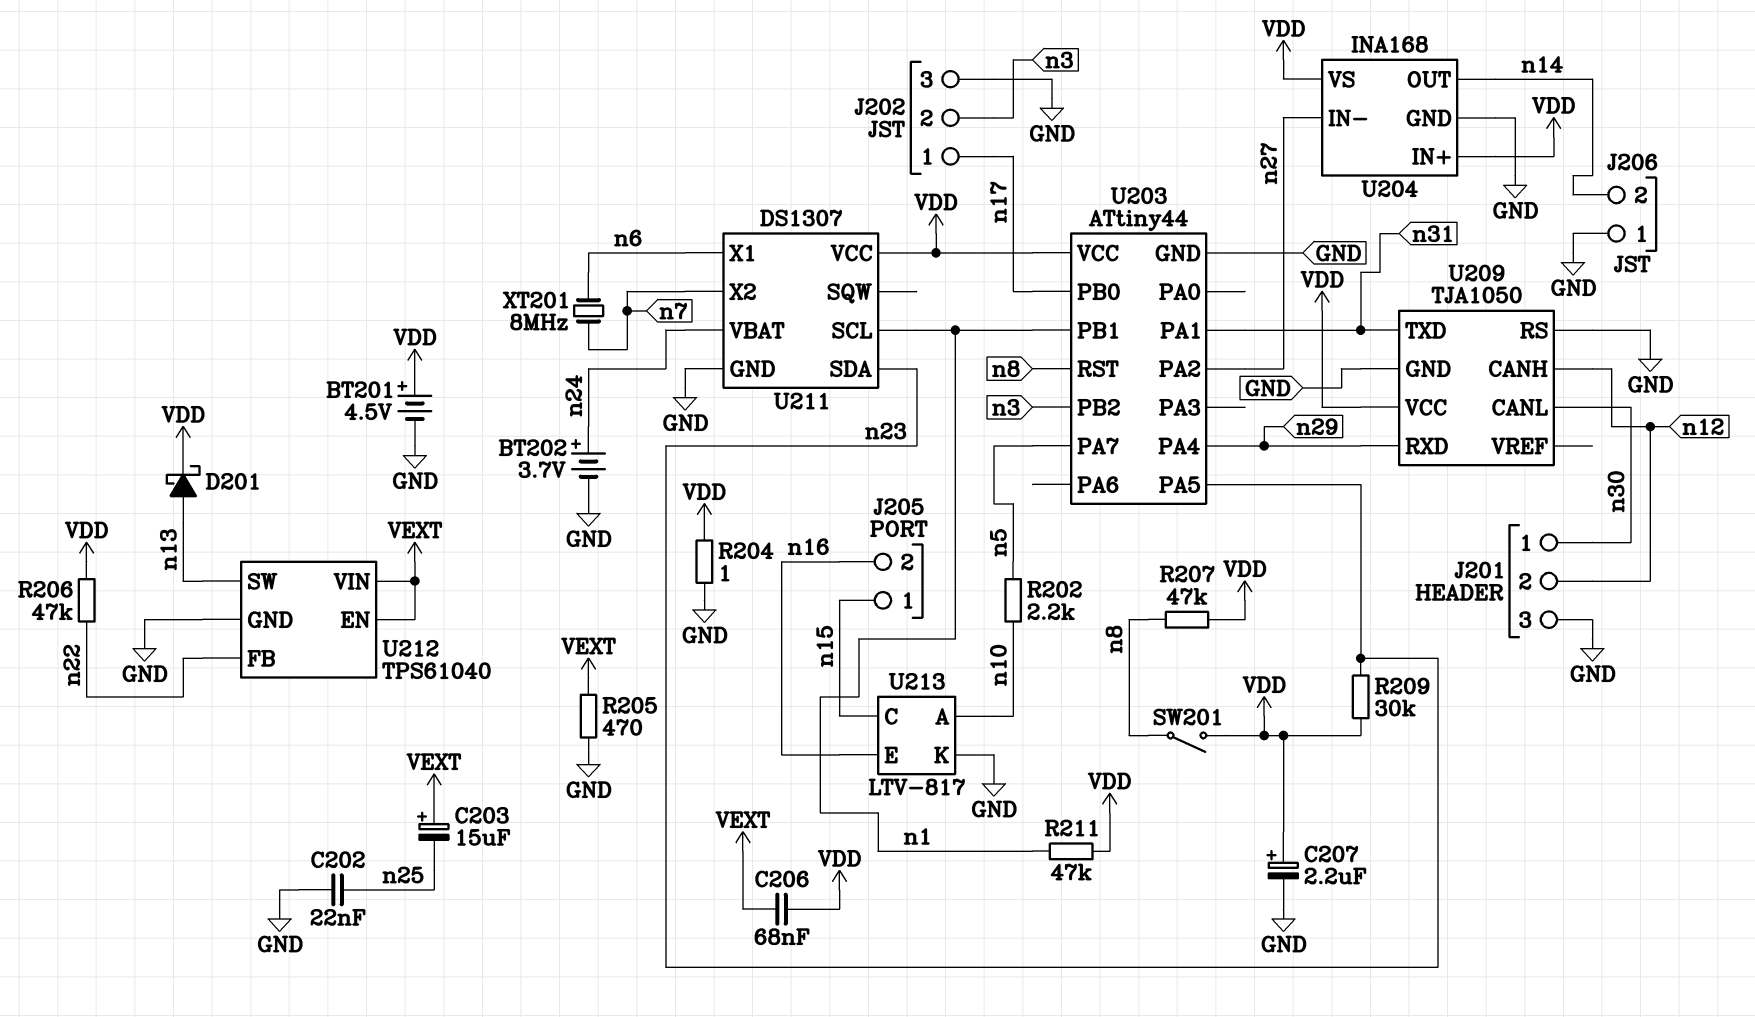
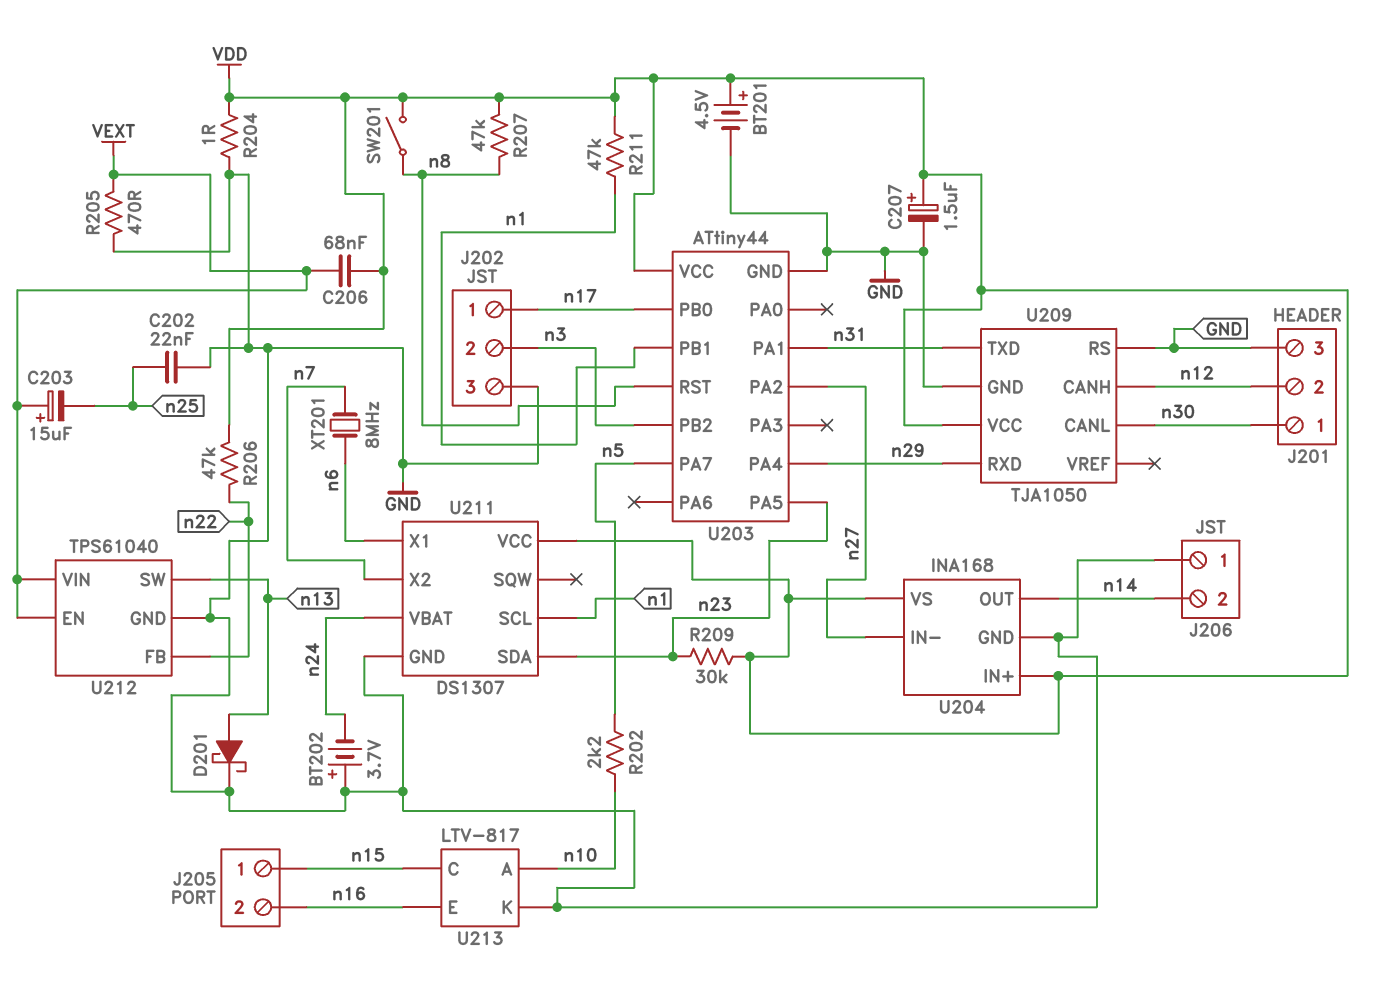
BT202: 3.7V (plus n24, minus GND) -> 3.7V (plus GND, minus n24)
C207: 2.2uF (plus VDD, minus GND) -> 1.5uF (plus VDD, minus GND)
D201: schottky (A n13, K VDD) -> schottky (A n13, K GND)

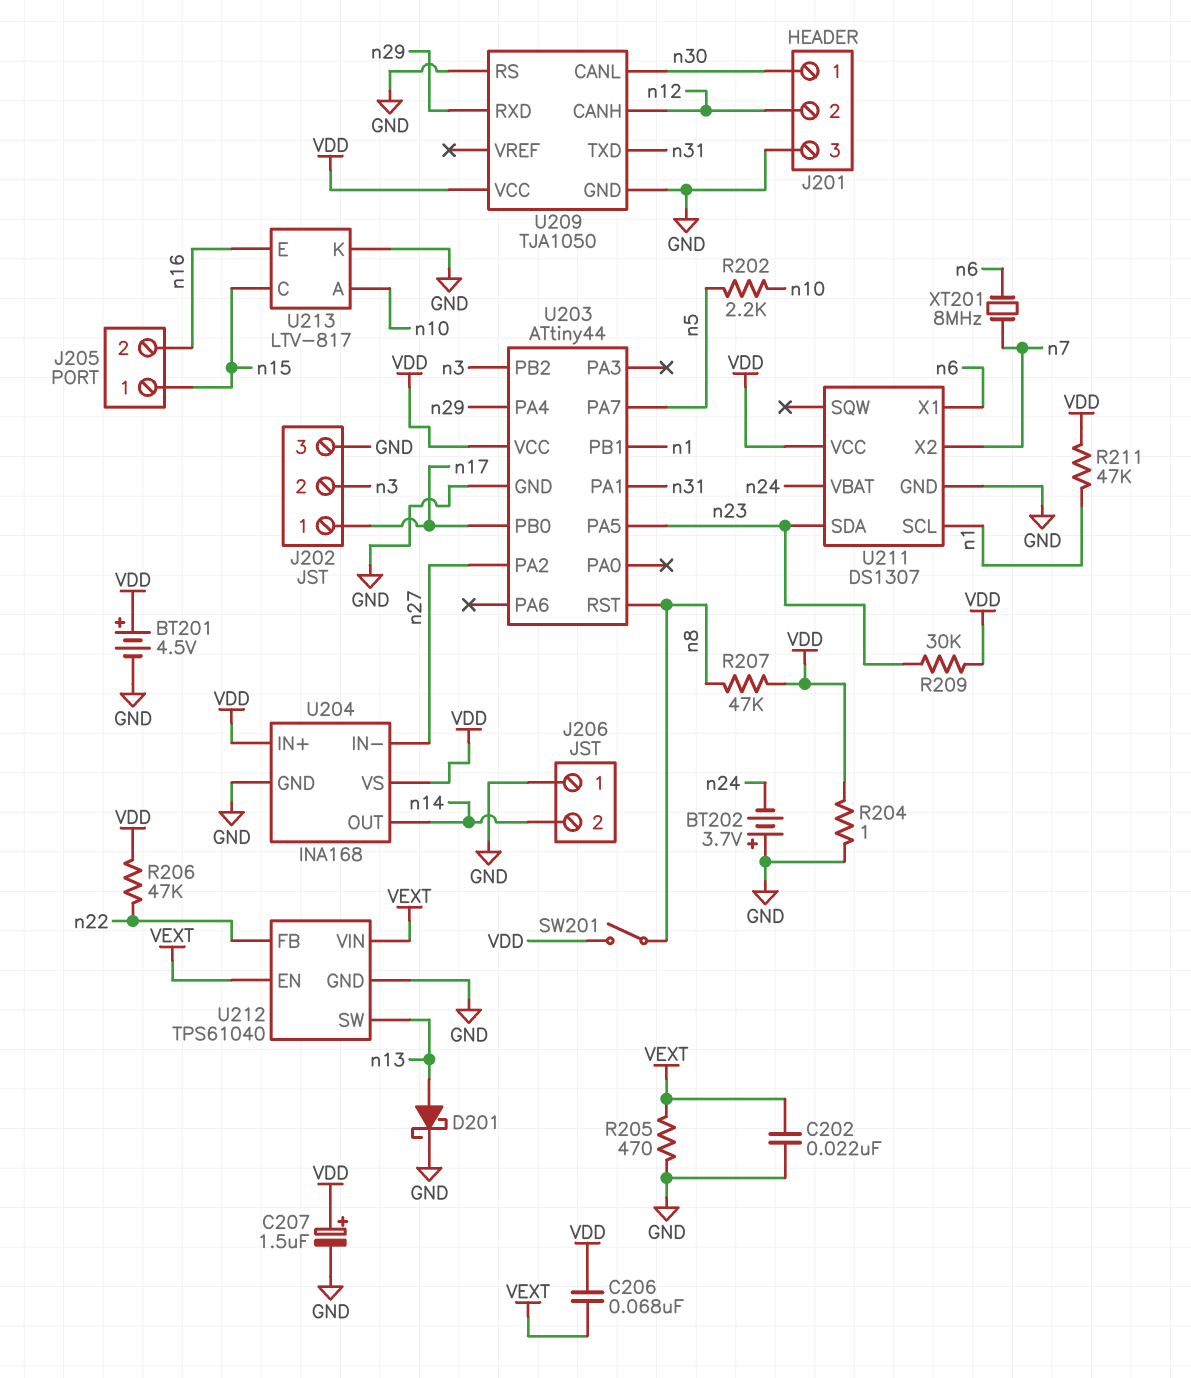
C202: 22nF (GND, n25) -> 22nF (GND, VEXT)
C203: 15uF (plus VEXT, minus n25) -> none

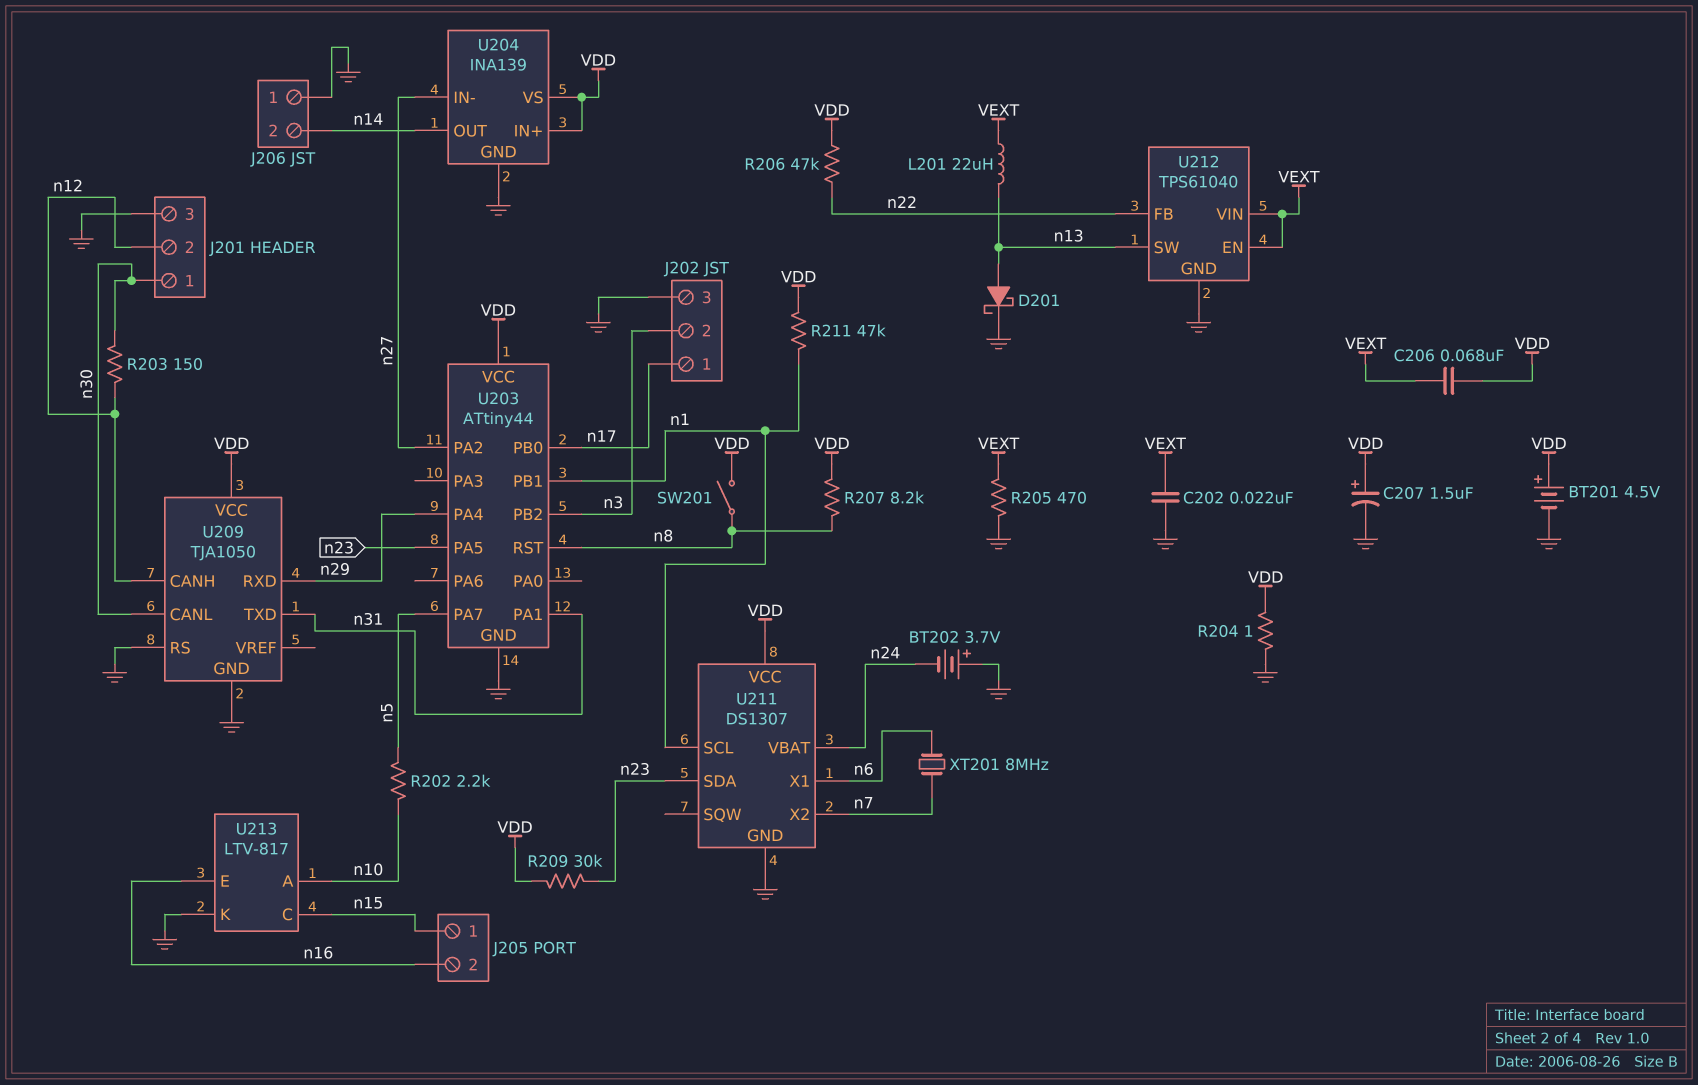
L201: none -> 22uH (VEXT, n13)
R203: none -> 150 (n12, n30)
R207: 47k (VDD, n8) -> 8.2k (VDD, n8)
U204: INA168 -> INA139

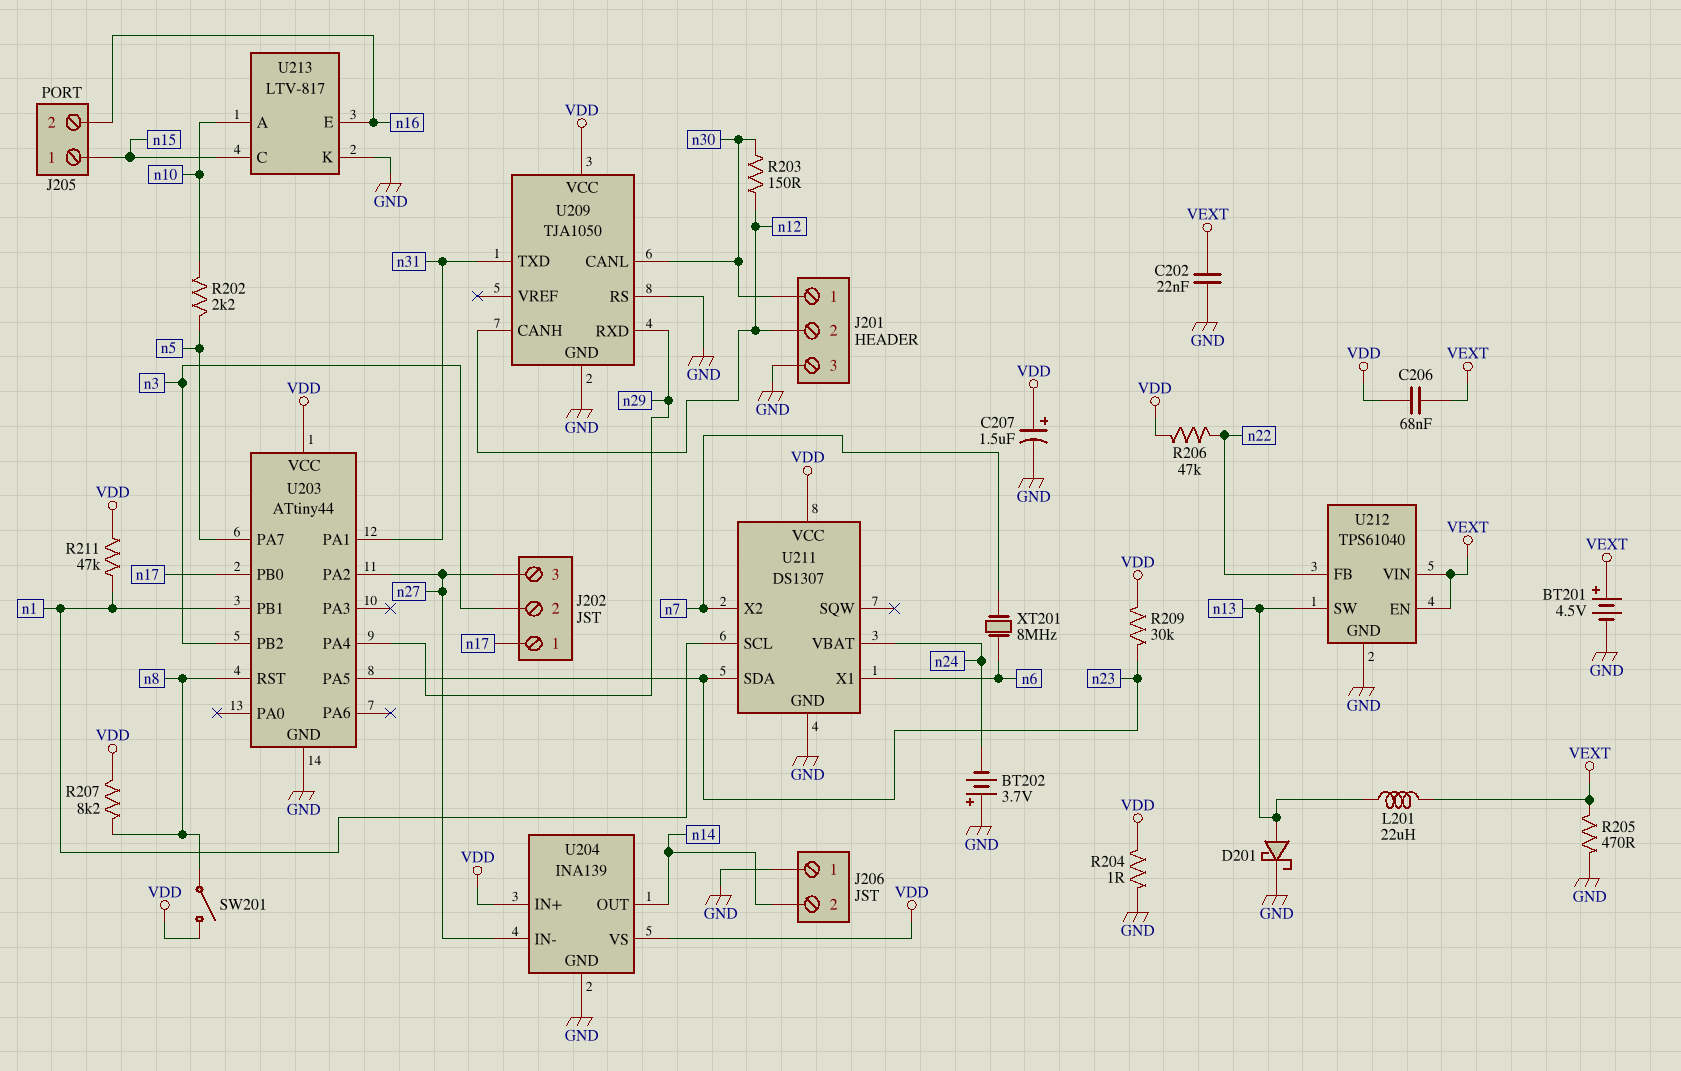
BT201: 4.5V (plus VDD, minus GND) -> 4.5V (plus VEXT, minus GND)
J202 pin 3: GND -> n27

